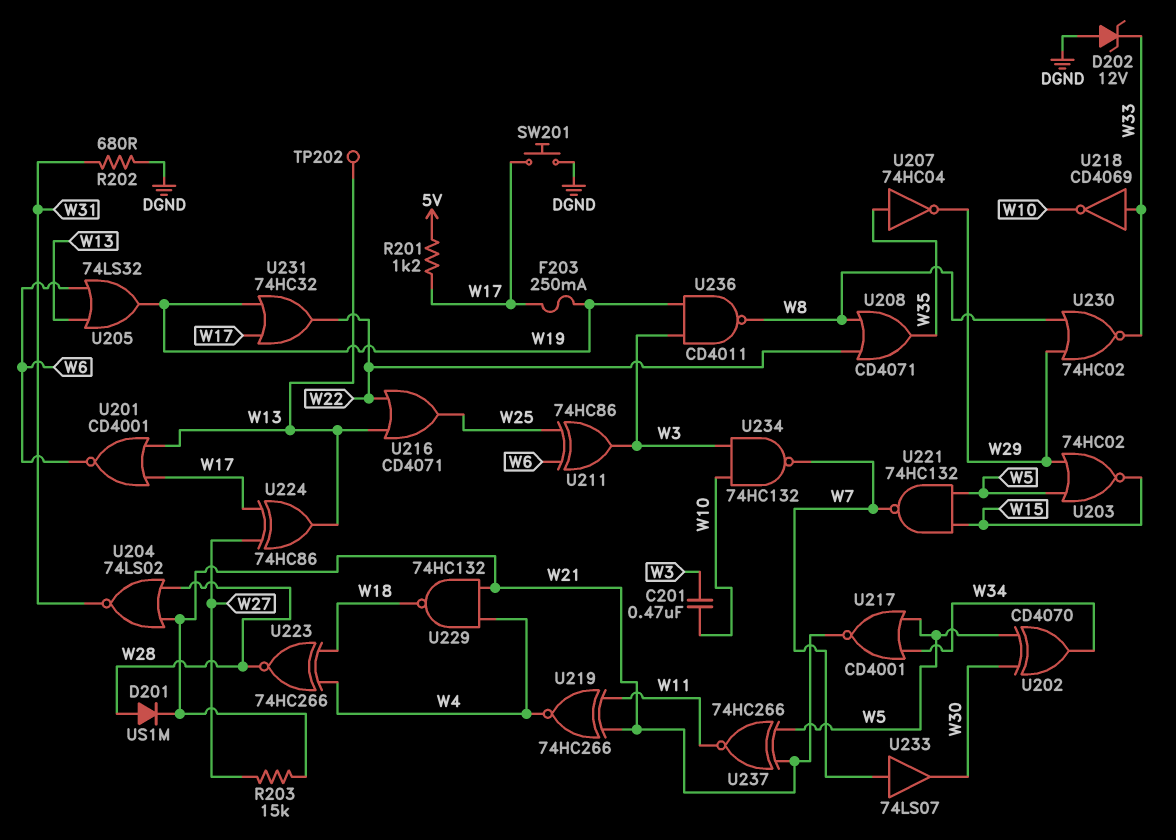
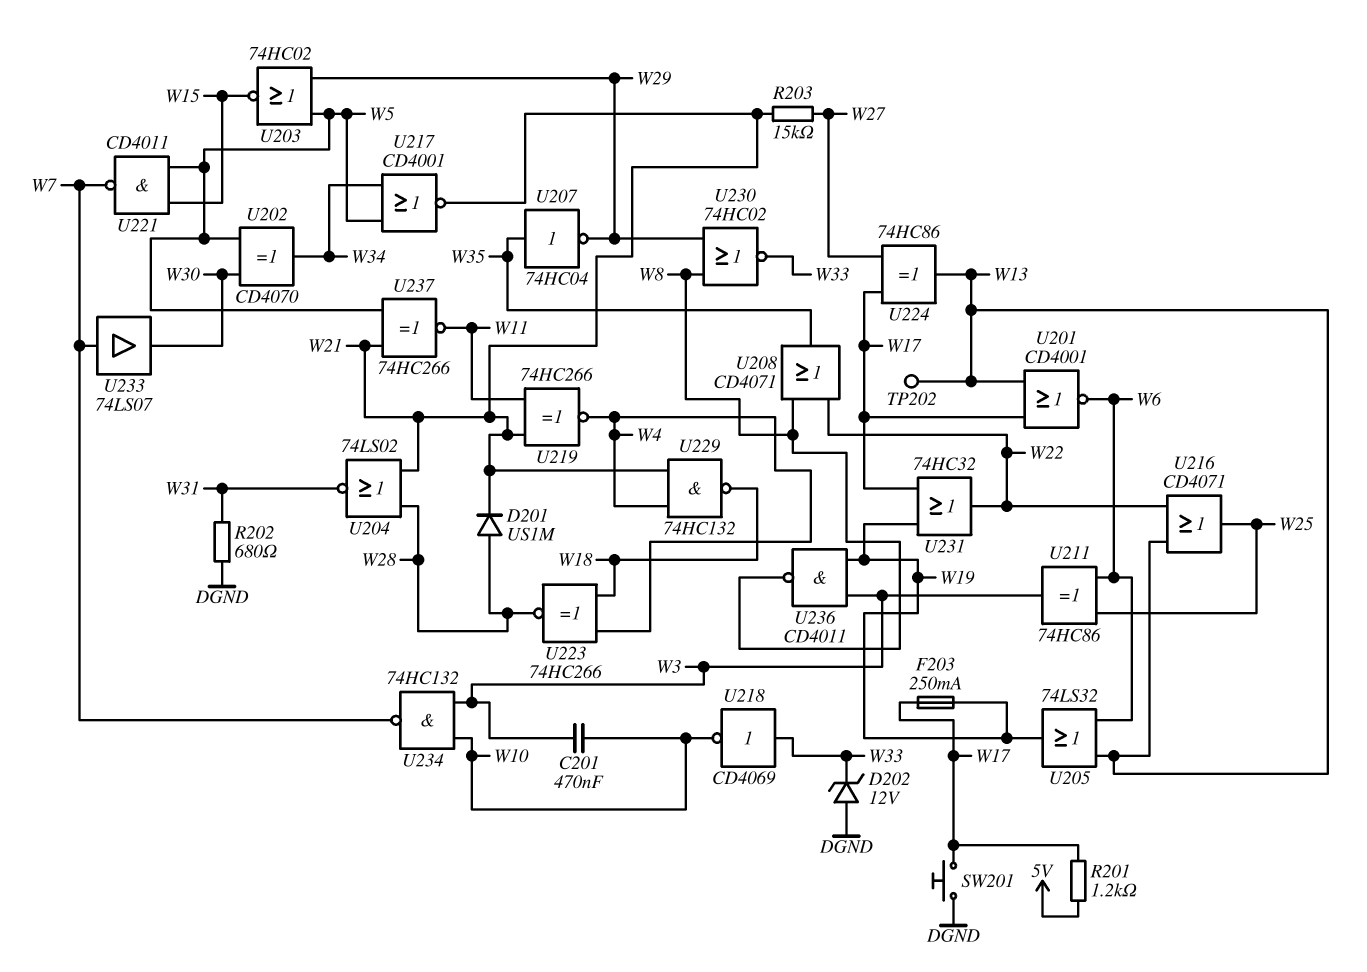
U221: NAND 74HC132 (in W5, in W15, out W7) -> NAND CD4011 (in W5, in W15, out W7)

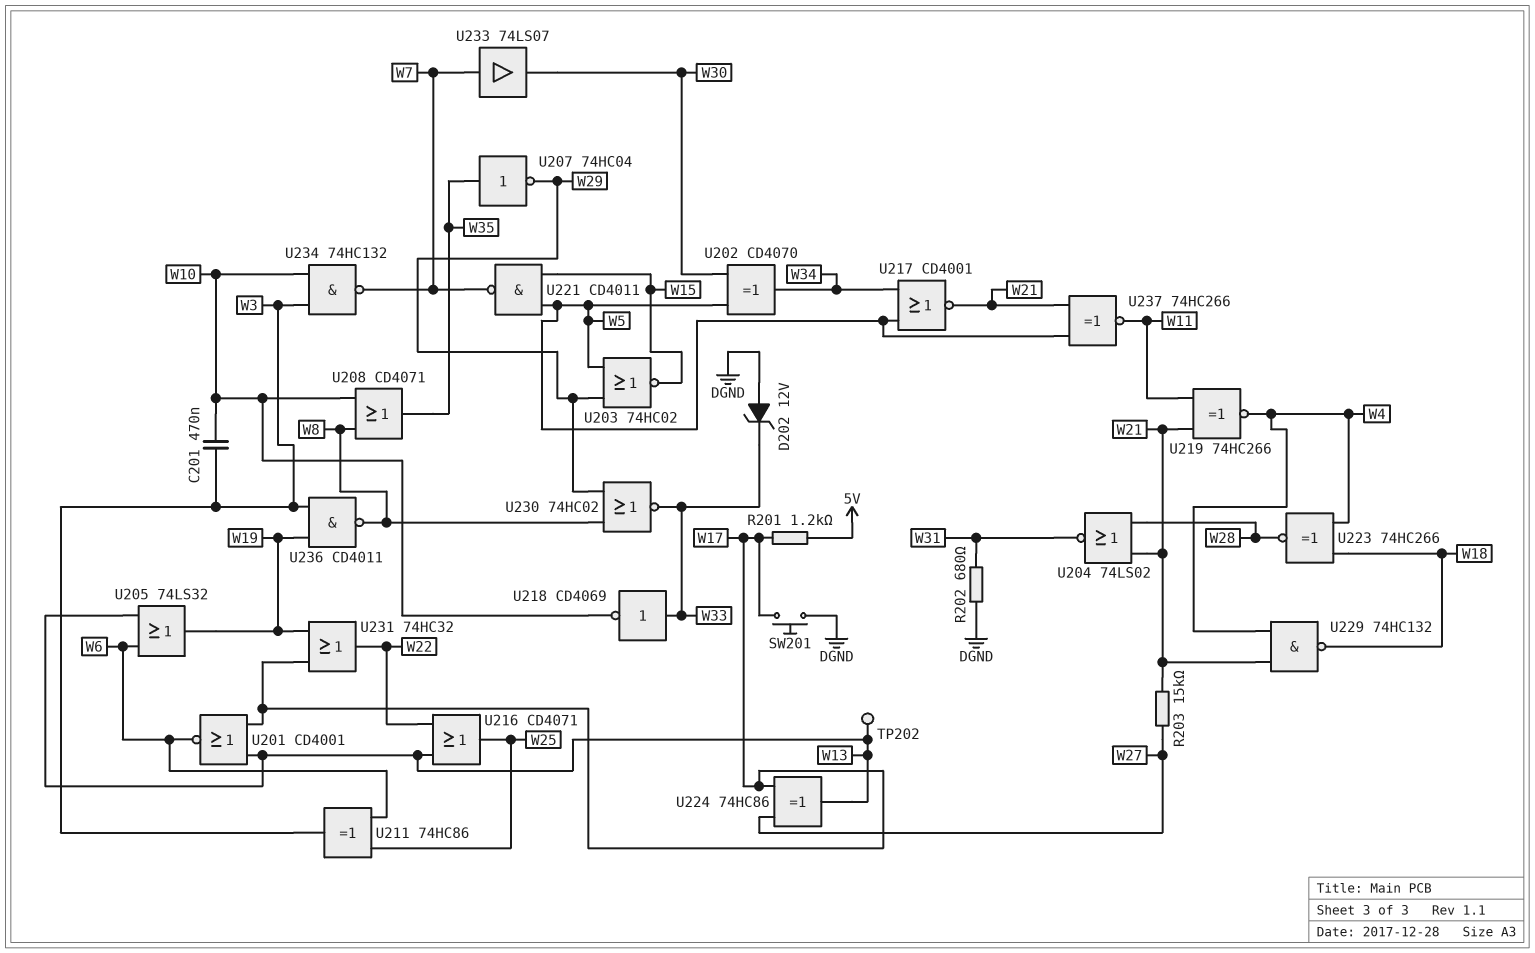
D201: diode US1M (A W28, K W21) -> none
F203: 250mA (W17, W19) -> none
U208: OR CD4071 (in W8, in W22, out W35) -> OR CD4071 (in W8, in W10, out W35)

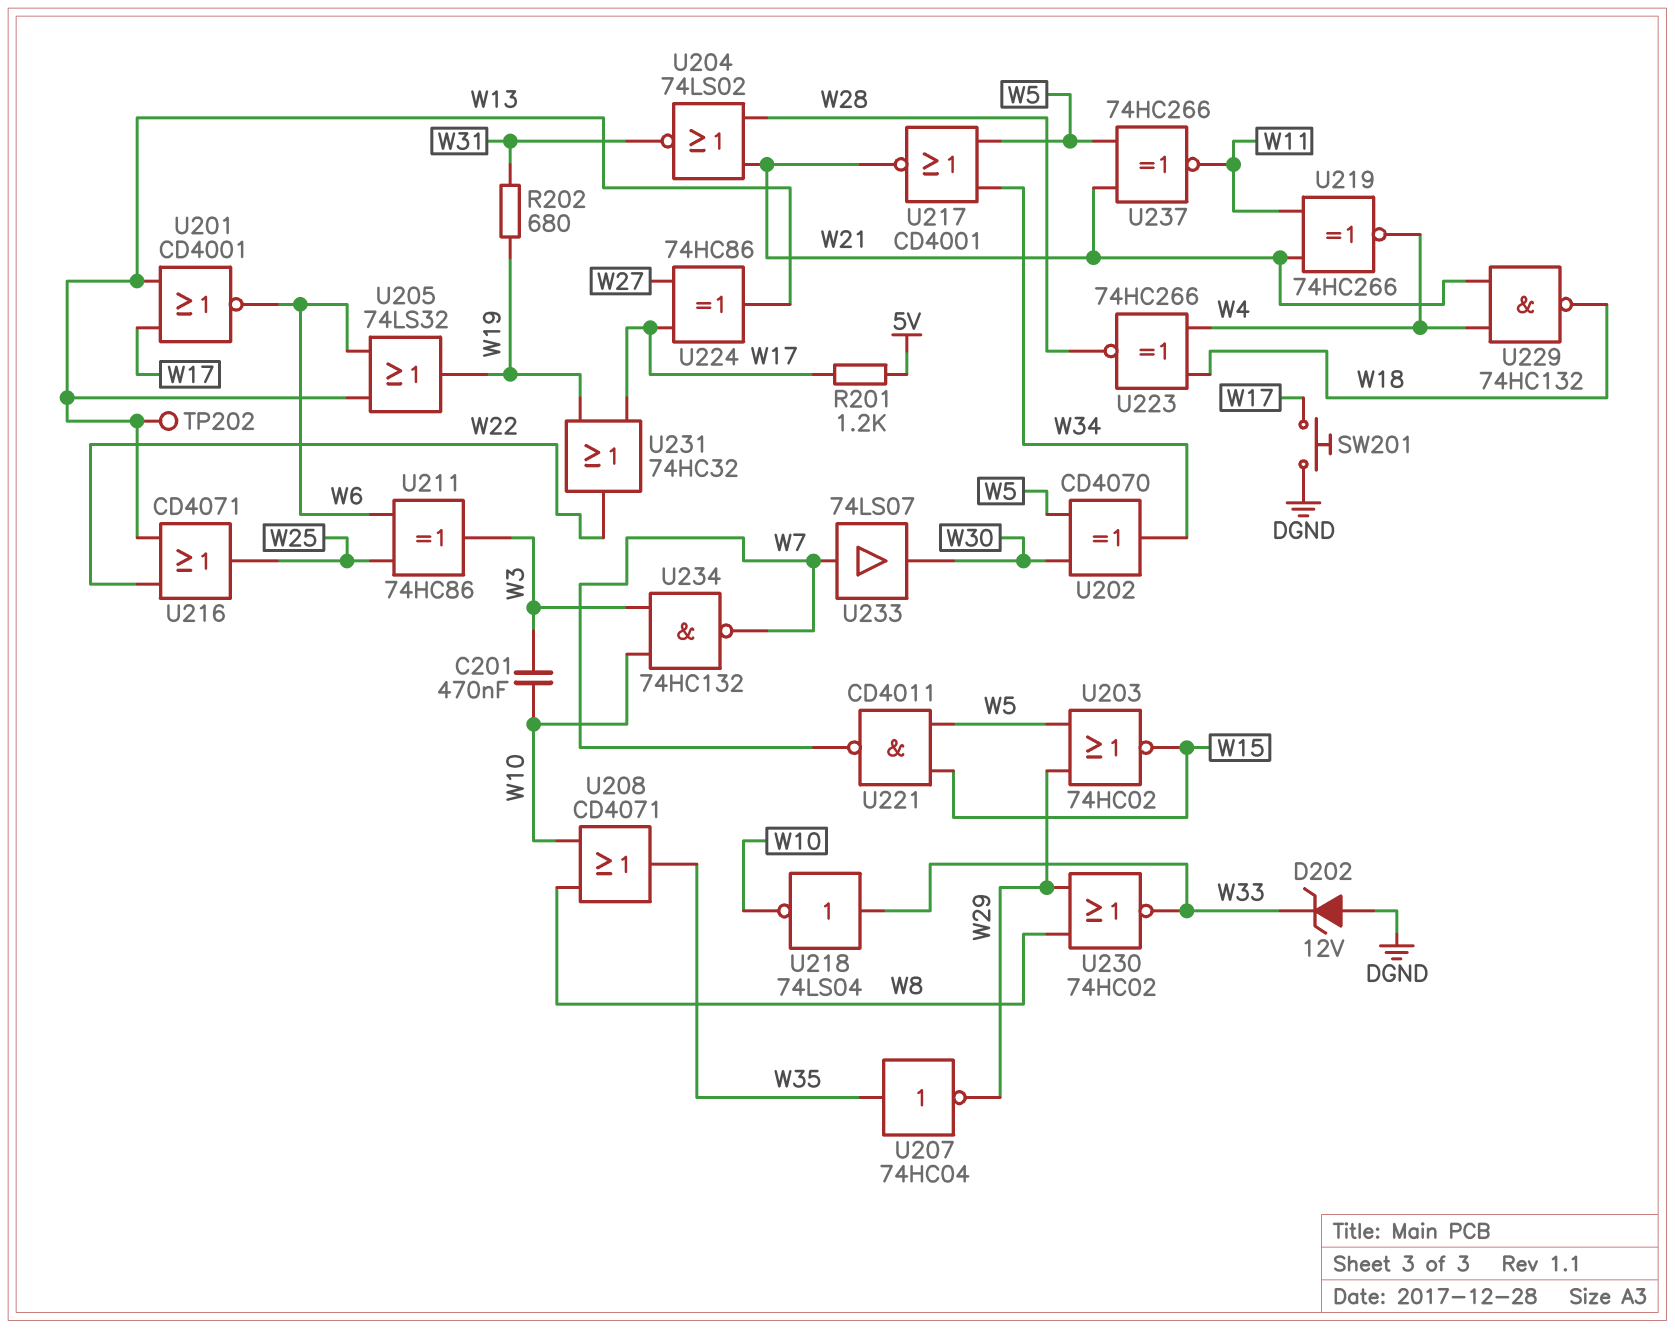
R202: 680 (DGND, W31) -> 680 (W19, W31)
R203: 15k (W21, W27) -> none
U218: NOT CD4069 (in W33, out W10) -> NOT 74LS04 (in W33, out W10)
U236: NAND CD4011 (in W3, in W19, out W8) -> none

